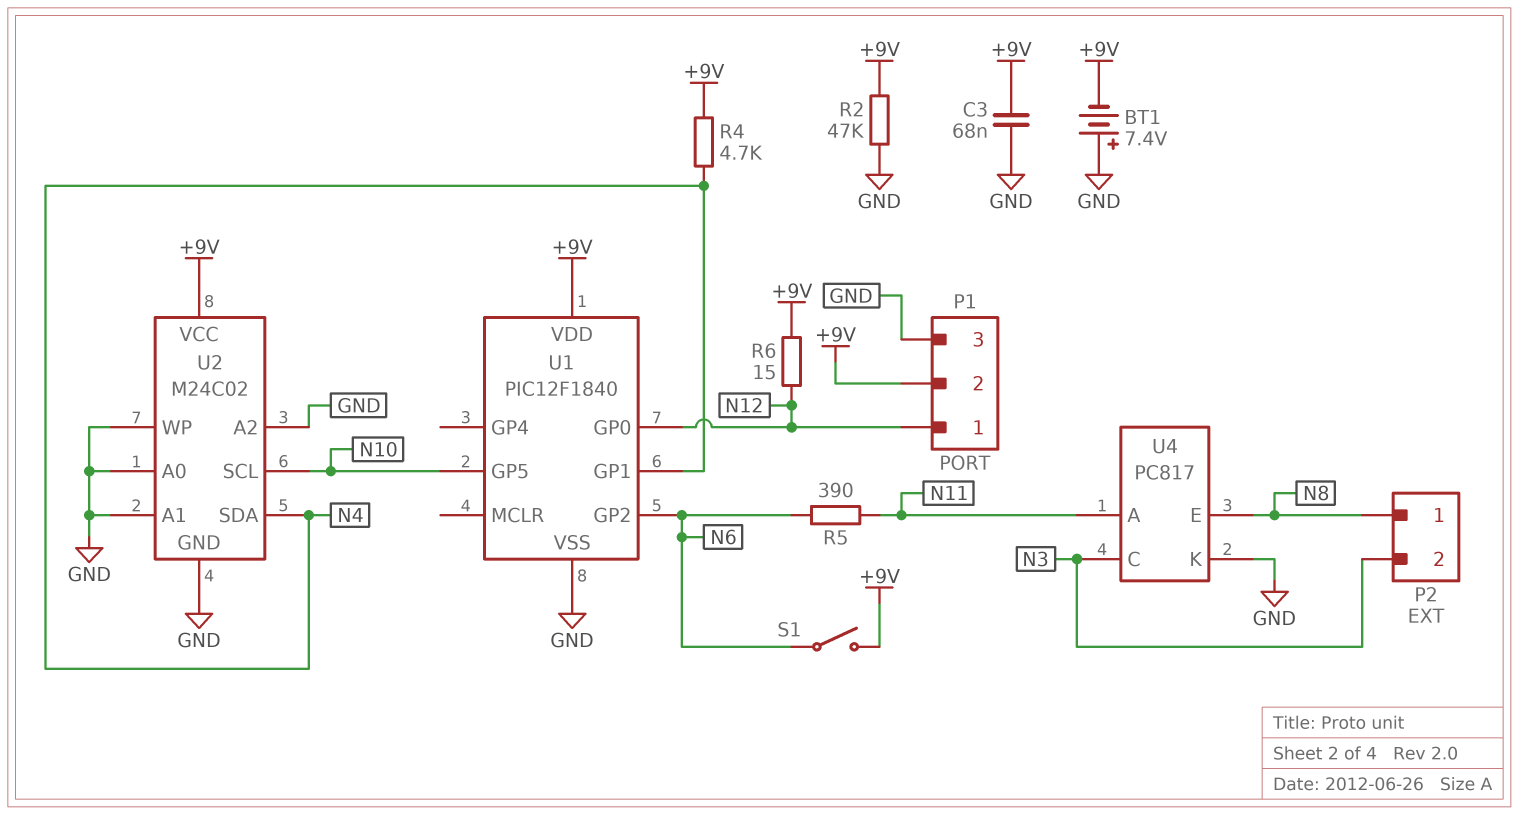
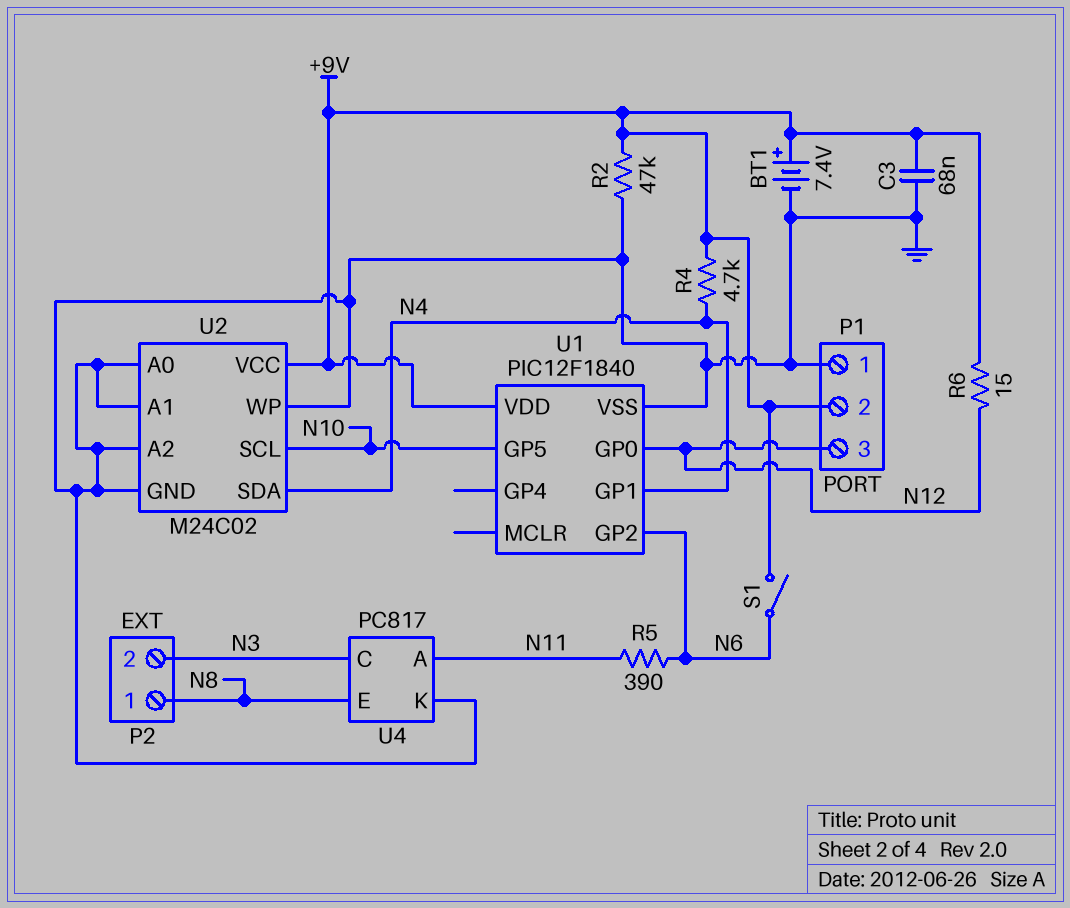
BT1: 7.4V (plus GND, minus +9V) -> 7.4V (plus +9V, minus GND)
P1 pin 1: N12 -> GND
P1 pin 3: GND -> N12

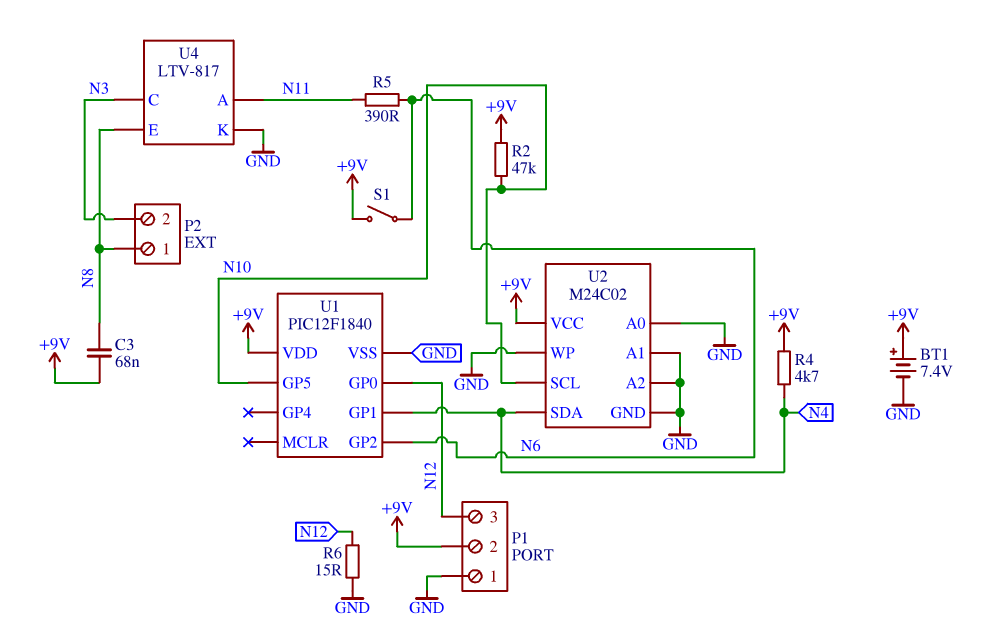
C3: 68nF (+9V, GND) -> 68nF (+9V, N8)
R2: 47k (+9V, GND) -> 47k (+9V, N10)
R6: 15 (+9V, N12) -> 15 (GND, N12)
U4: PC817 -> LTV-817

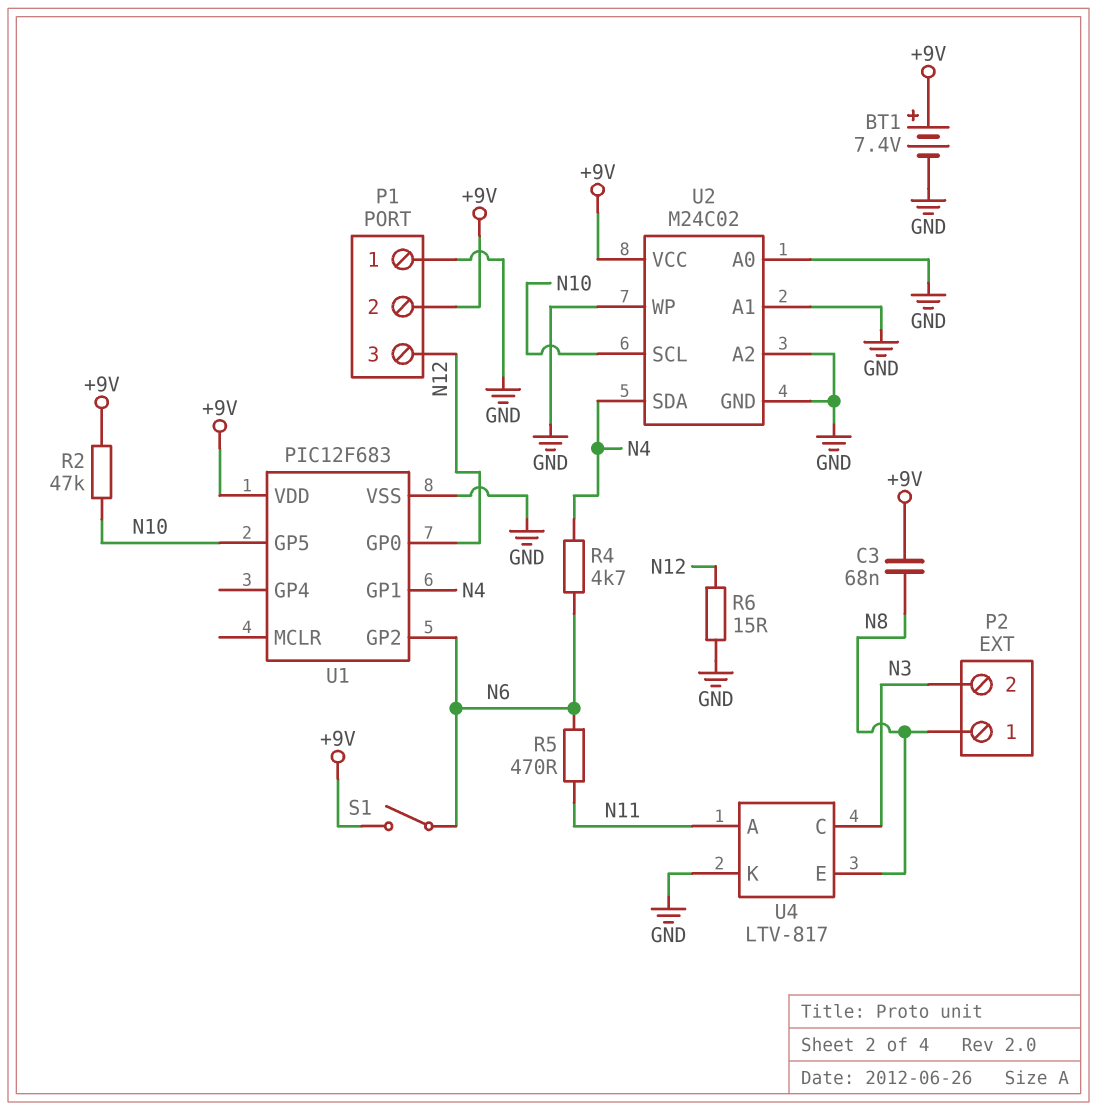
R4: 4.7k (+9V, N4) -> 4.7k (N4, N6)
R5: 390 (N6, N11) -> 470 (N6, N11)
U1: PIC12F1840 -> PIC12F683

